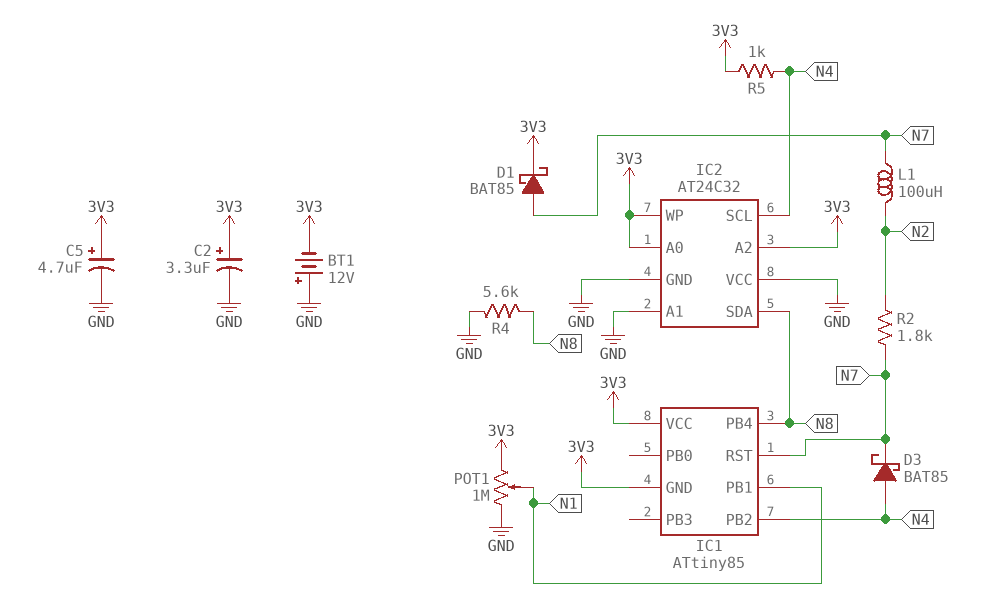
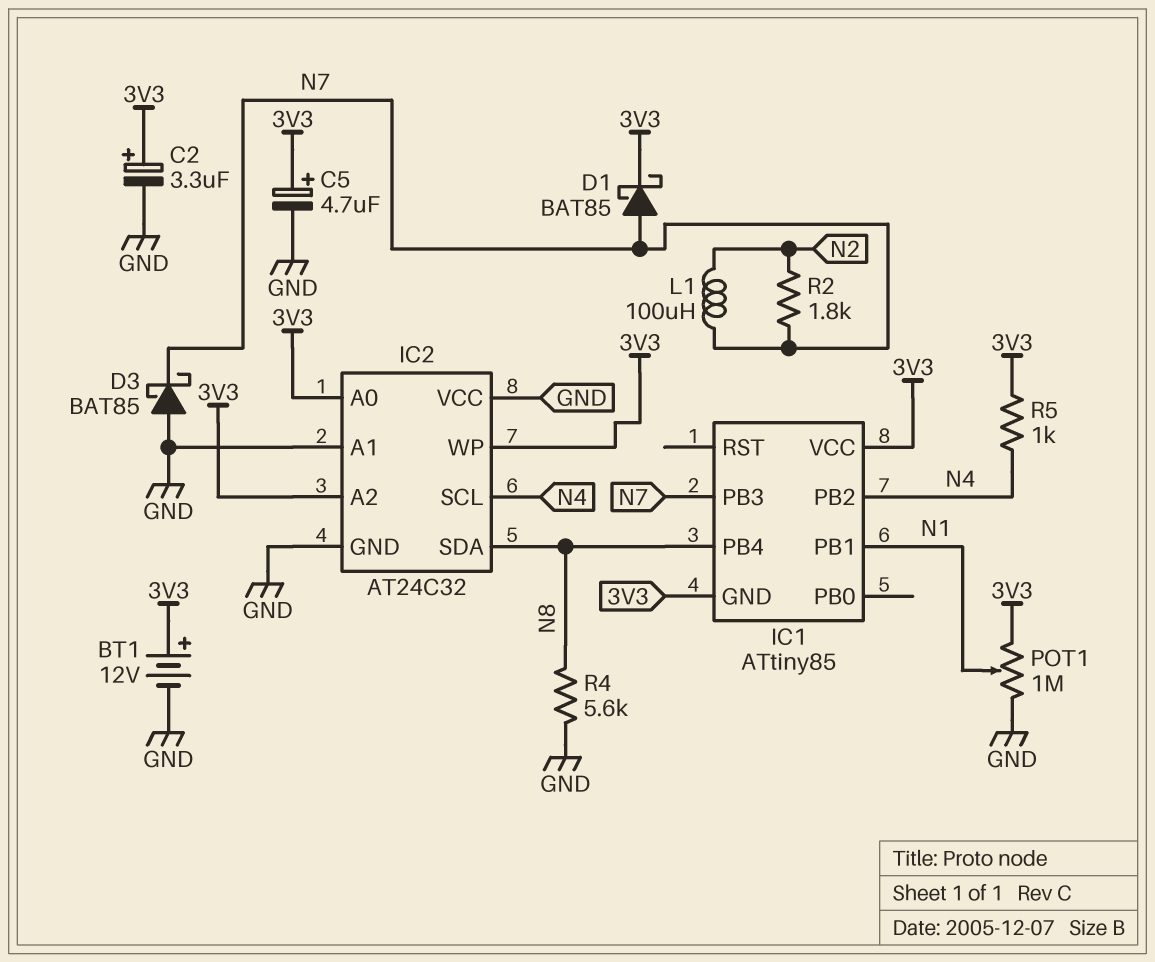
BT1: 12V (plus GND, minus 3V3) -> 12V (plus 3V3, minus GND)
D3: schottky BAT85 (A N4, K N7) -> schottky BAT85 (A GND, K N7)
IC1 pin PB3: none -> N7
IC1 pin RST: N7 -> none

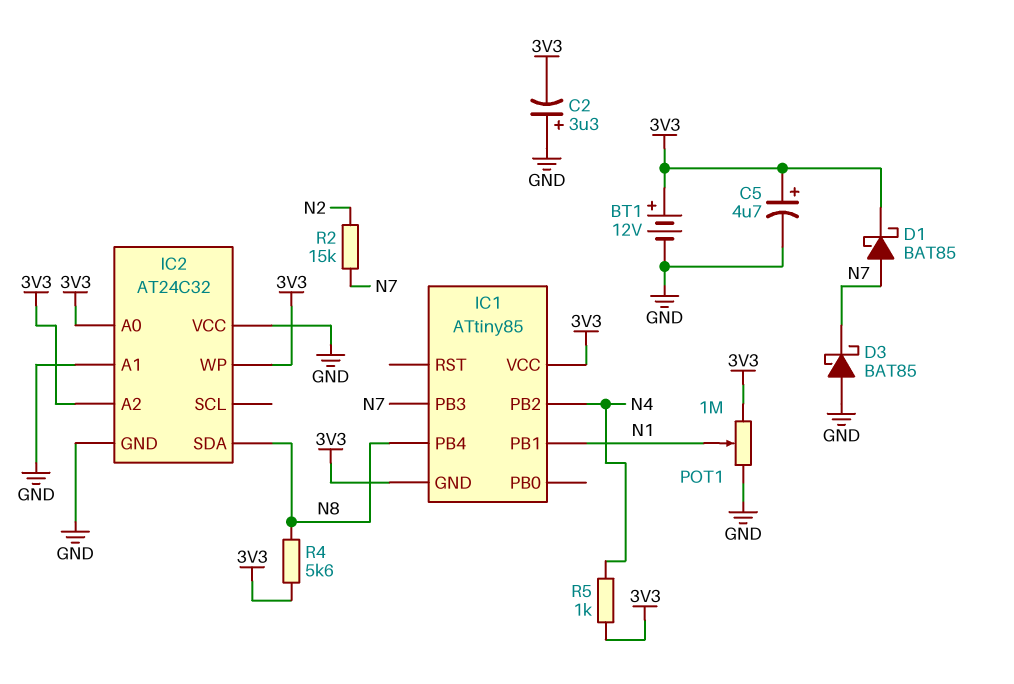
C2: 3.3uF (plus 3V3, minus GND) -> 3.3uF (plus GND, minus 3V3)
IC2 pin SCL: N4 -> none
L1: 100uH (N2, N7) -> none
R2: 1.8k (N2, N7) -> 15k (N2, N7)
R4: 5.6k (GND, N8) -> 5.6k (3V3, N8)

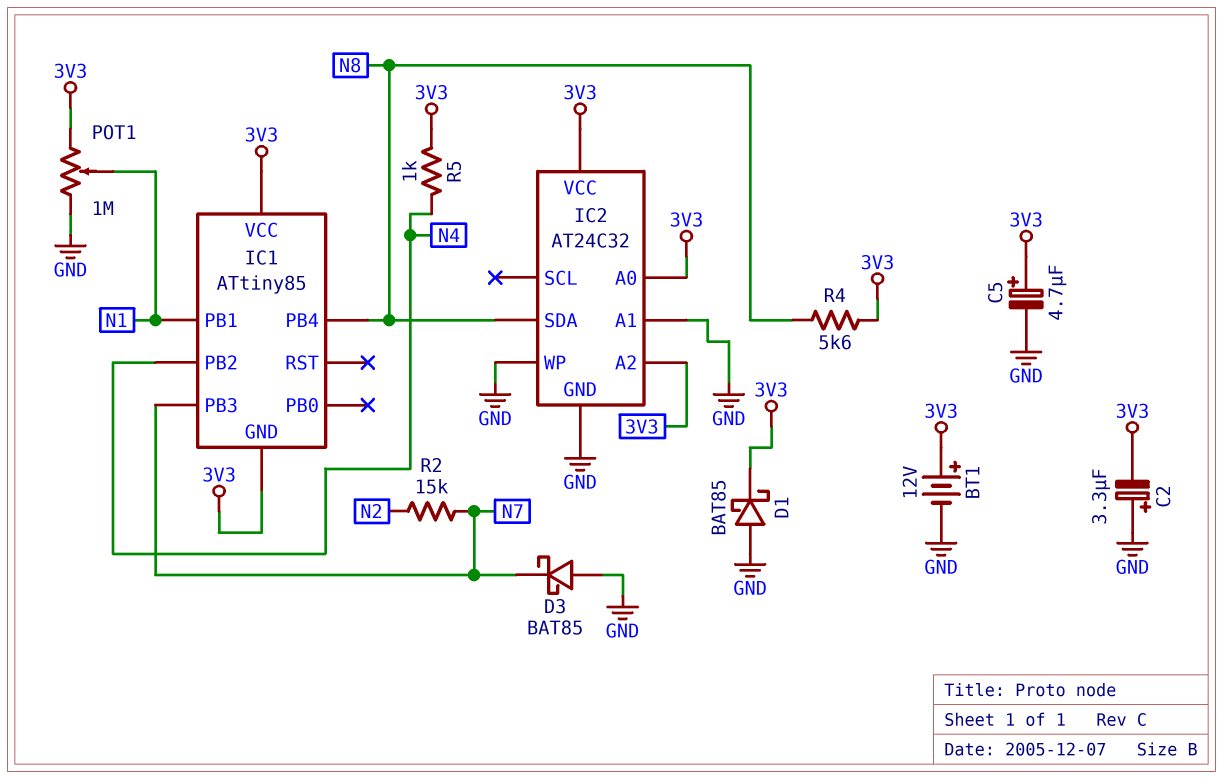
D1: schottky BAT85 (A N7, K 3V3) -> schottky BAT85 (A GND, K 3V3)
IC2 pin VCC: GND -> 3V3
IC2 pin WP: 3V3 -> GND

